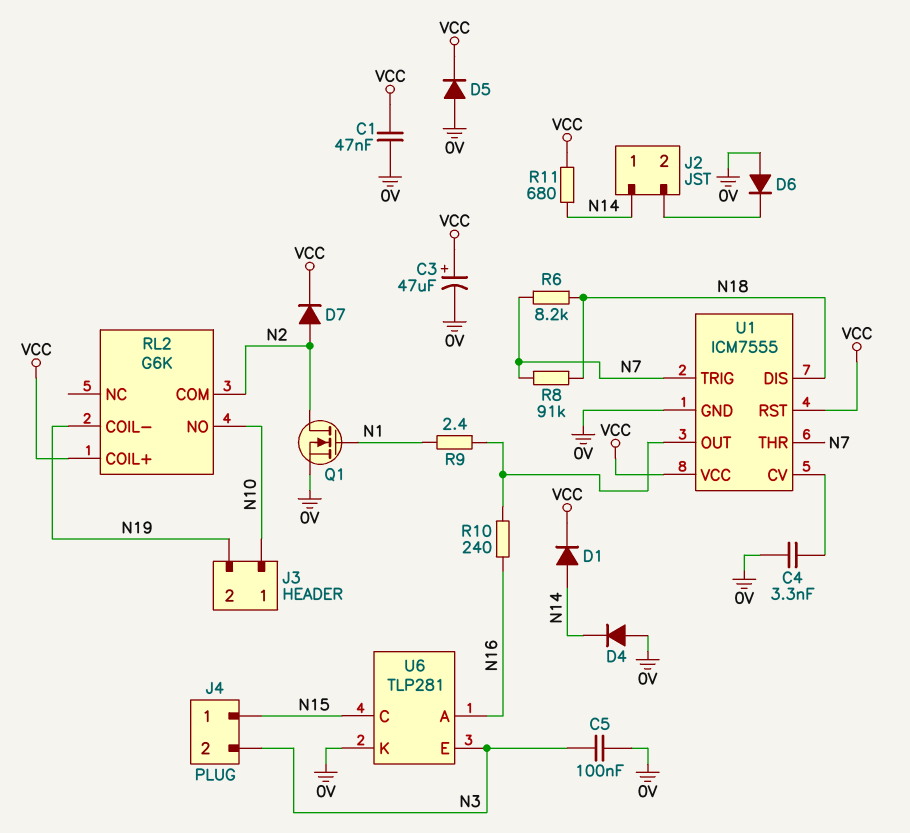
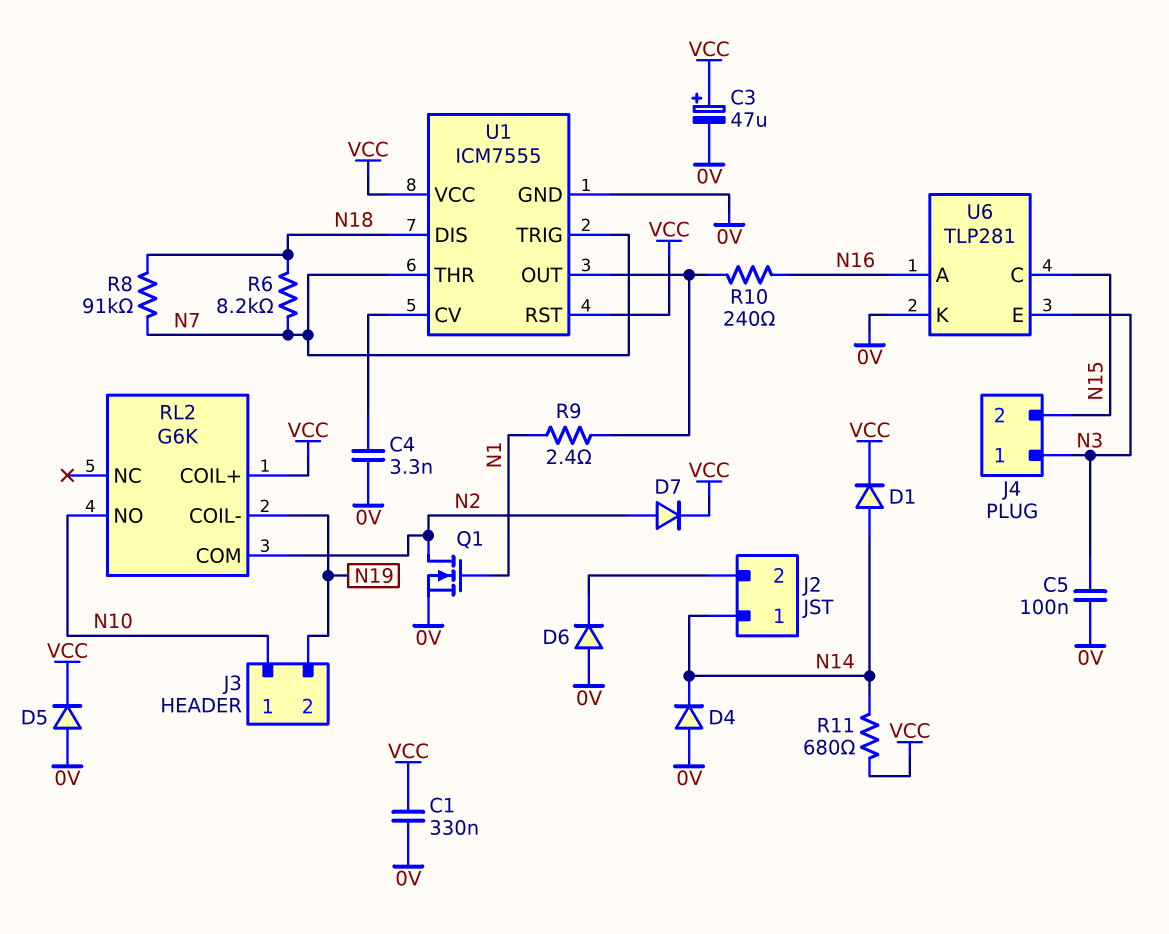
C1: 47nF (0V, VCC) -> 330nF (0V, VCC)
J4 pin 1: N15 -> N3
J4 pin 2: N3 -> N15

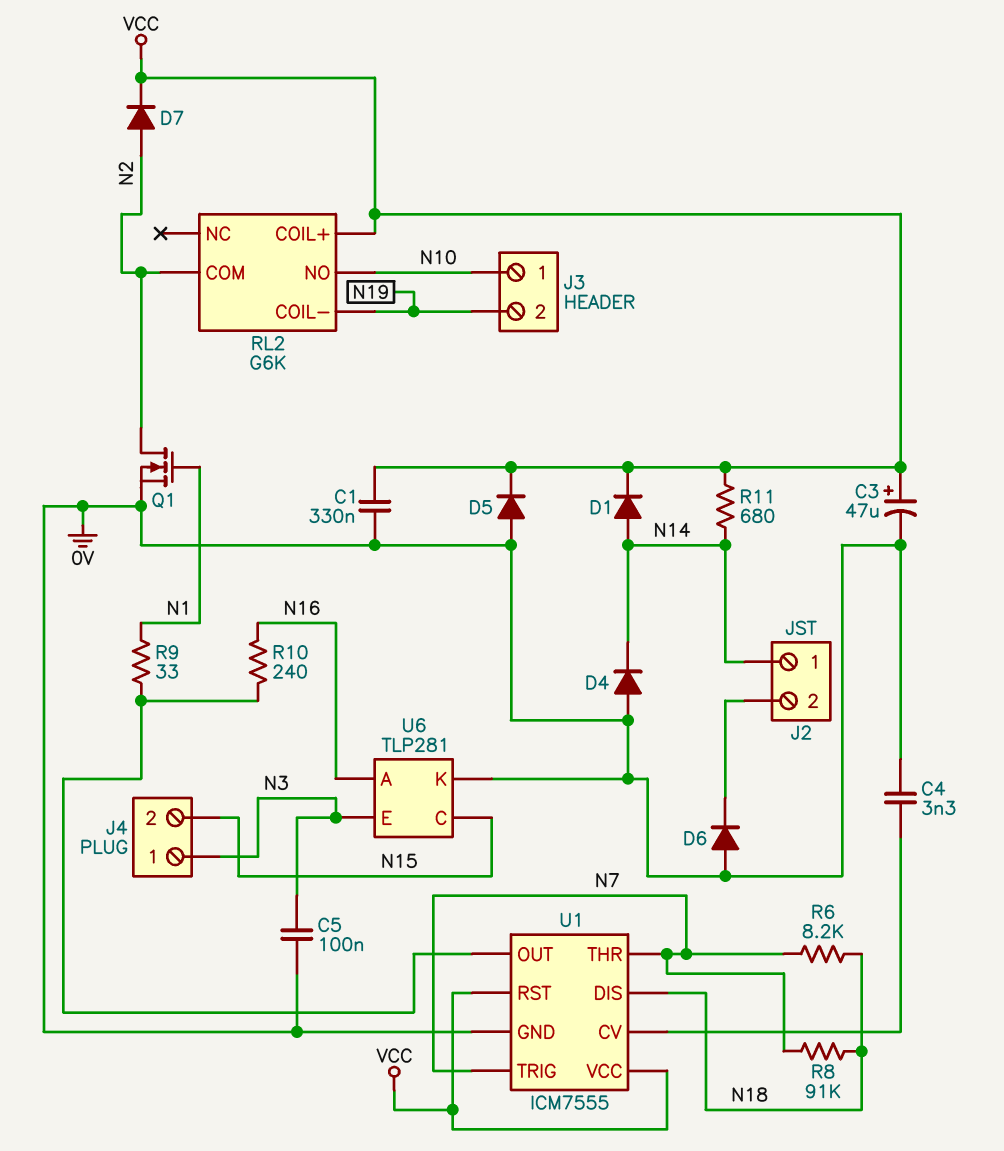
R9: 2.4 (N1, U1/OUT) -> 33 (N1, U1/OUT)

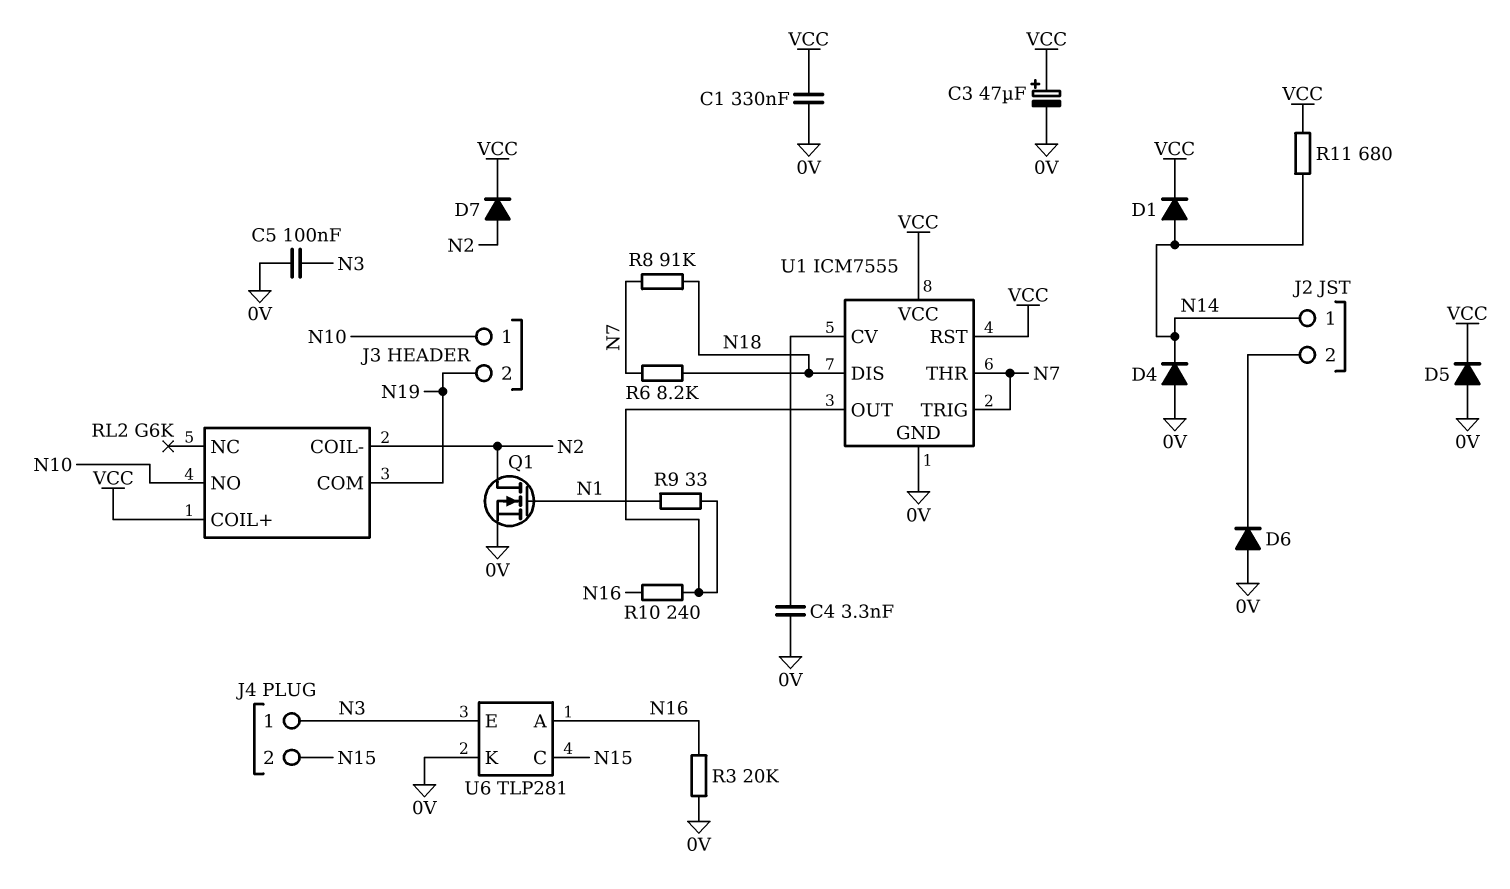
R3: none -> 20k (0V, N16)
RL2 pin COIL-: N19 -> N2
RL2 pin COM: N2 -> N19

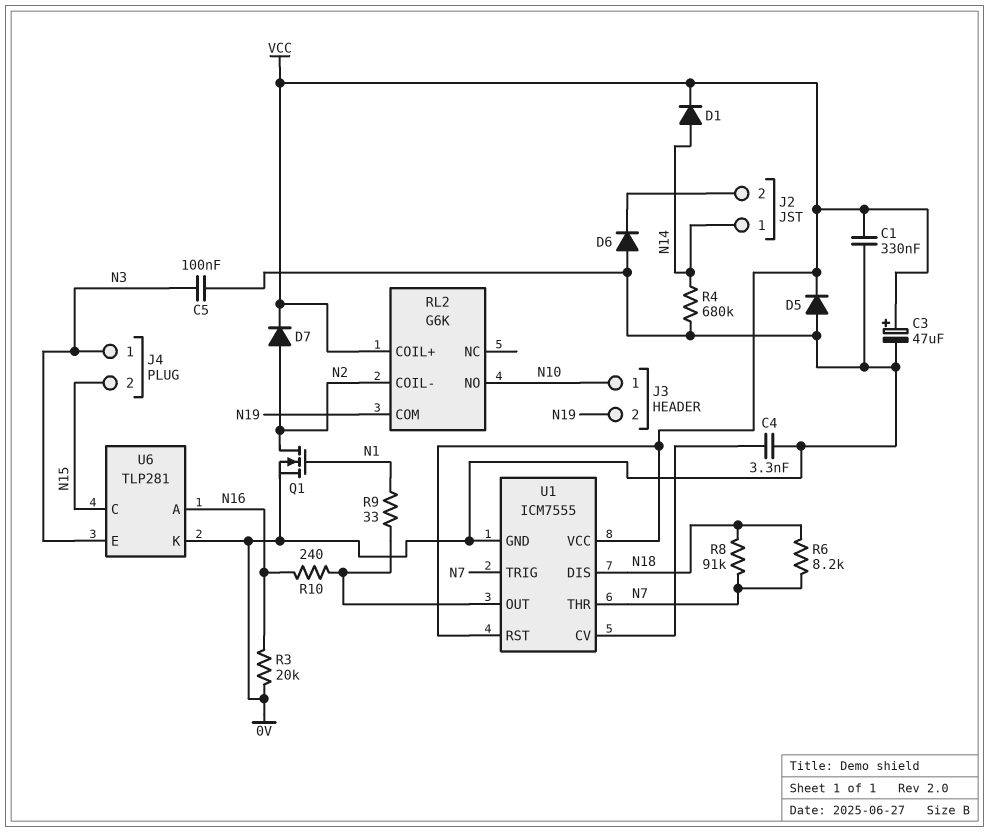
D4: diode (A 0V, K N14) -> none
R4: none -> 680k (0V, N14)
R11: 680 (N14, VCC) -> none

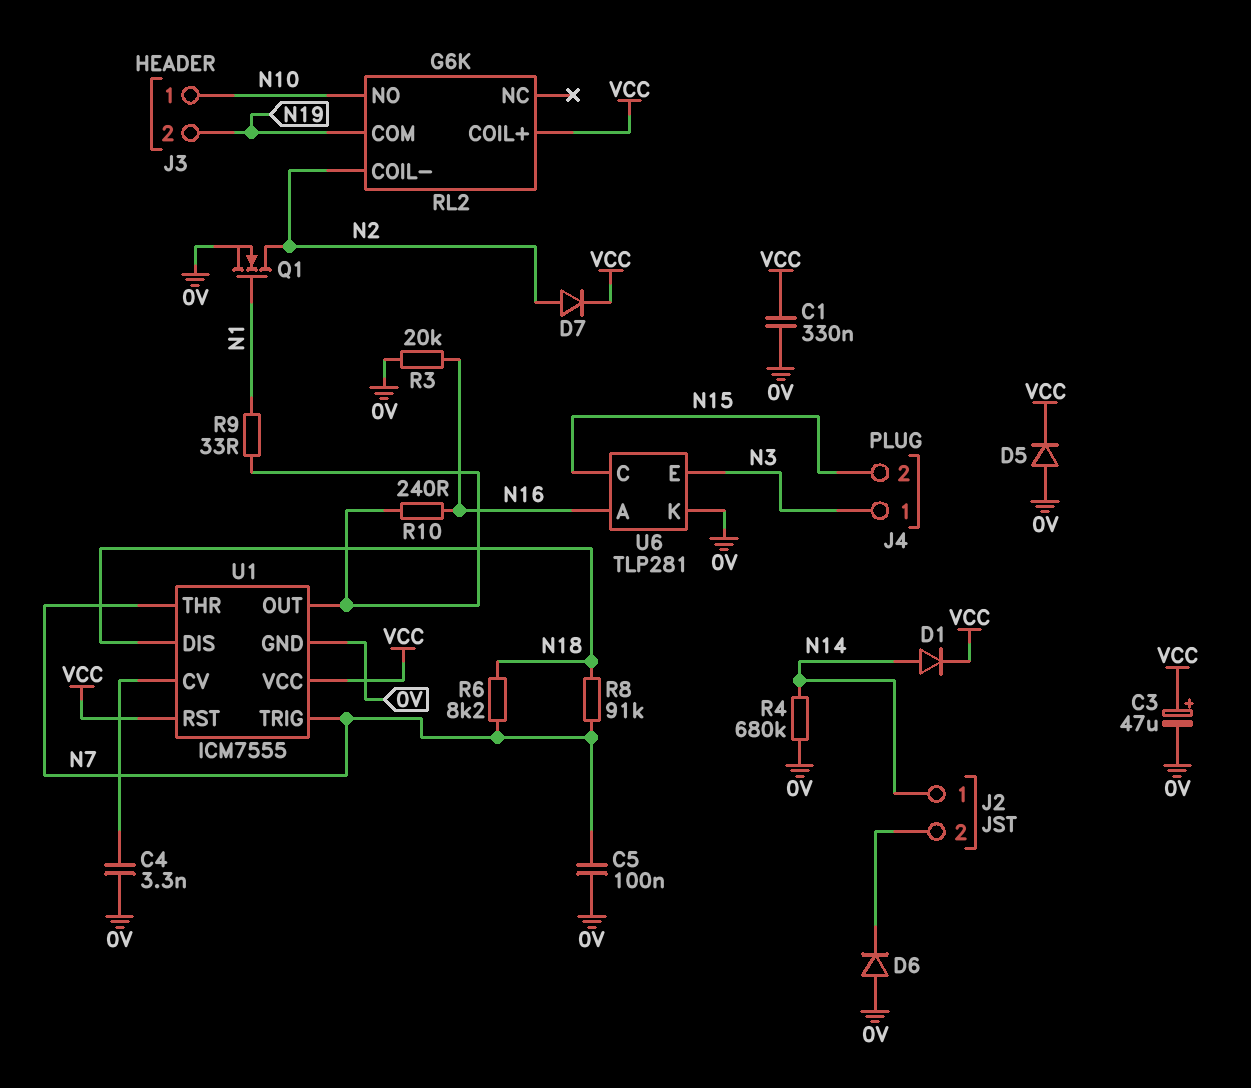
C5: 100nF (0V, N3) -> 100nF (0V, N7)

